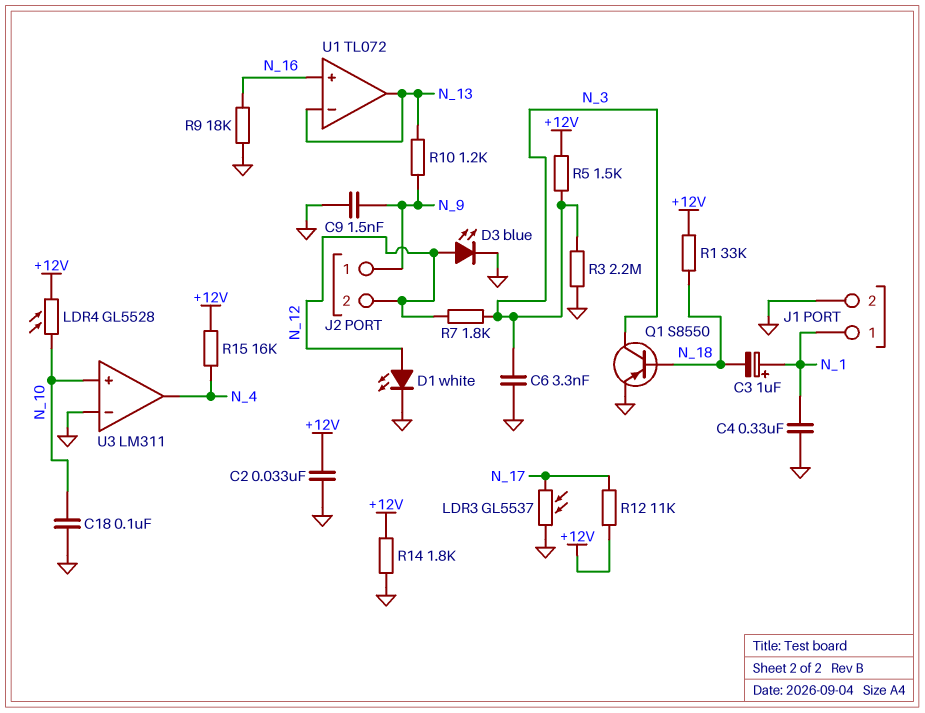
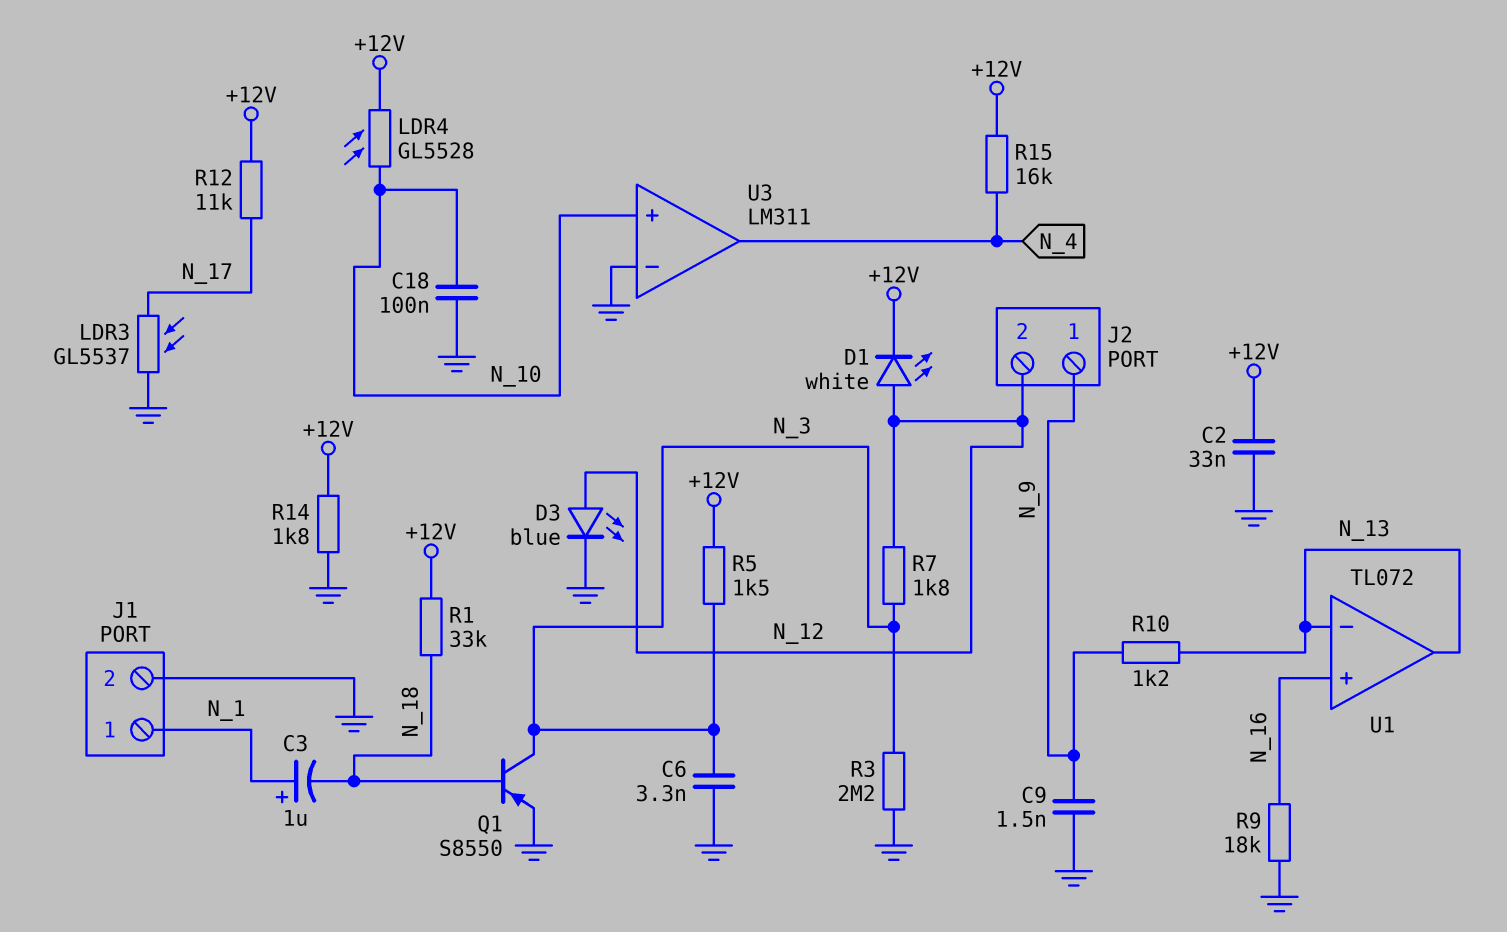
C4: 330nF (GND, N_1) -> none
D1: LED white (A N_12, K GND) -> LED white (A N_12, K +12V)

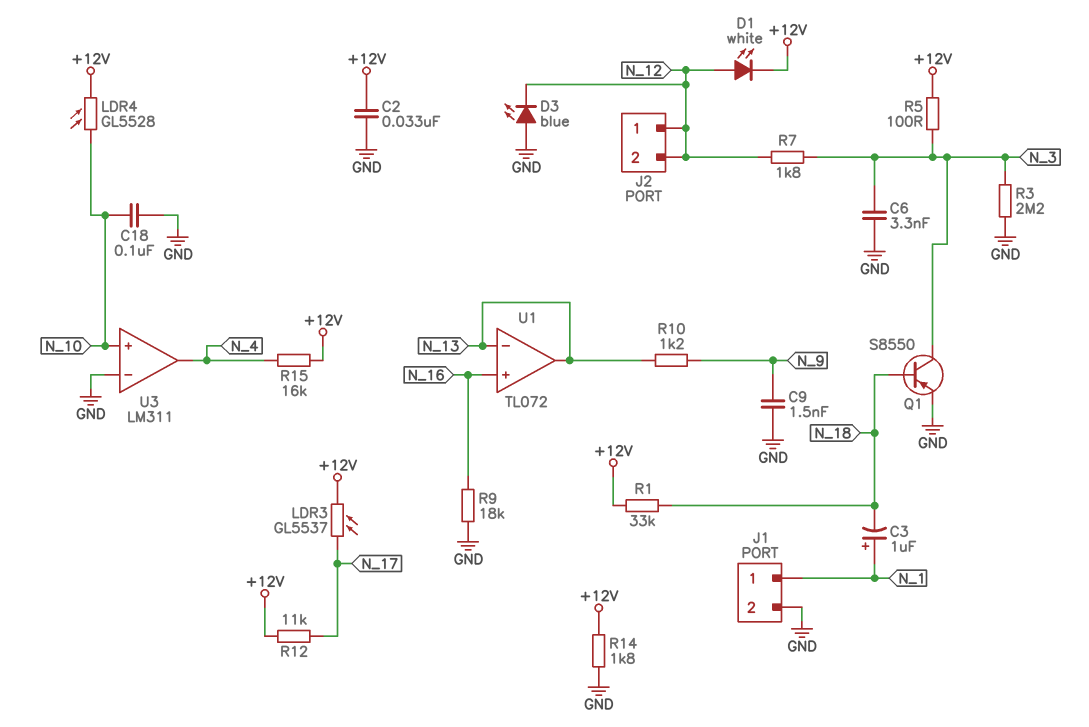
D3: LED blue (A N_12, K GND) -> LED blue (A GND, K N_12)
J2 pin 1: N_9 -> N_12
LDR3: GL5537 (GND, N_17) -> GL5537 (+12V, N_17)
R5: 1.5k (+12V, N_3) -> 100 (+12V, N_3)

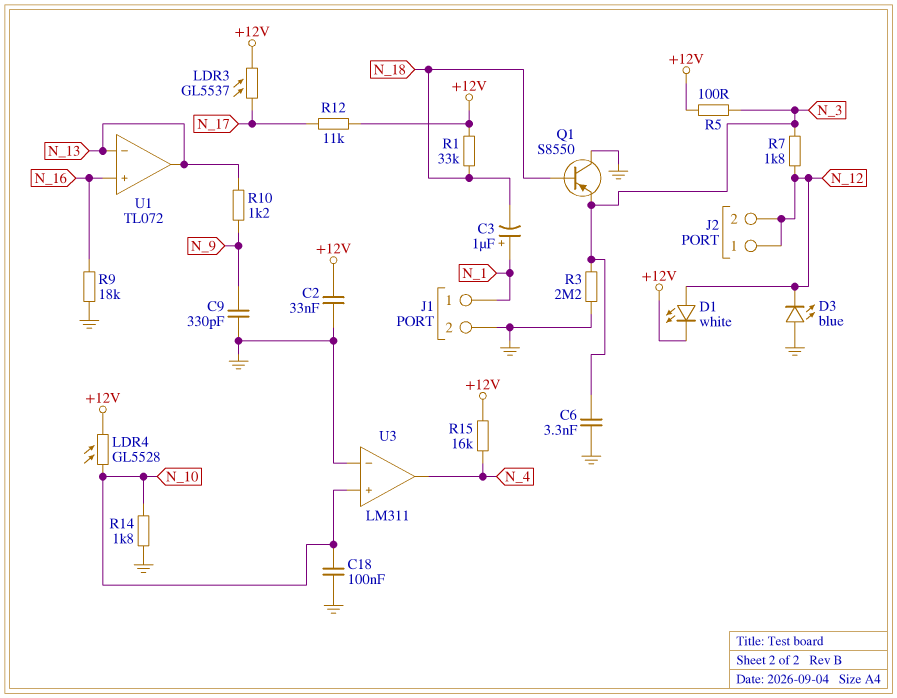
C9: 1.5nF (GND, N_9) -> 330pF (GND, N_9)
Q1: PNP S8550 (B N_18, C N_3, E GND) -> PNP S8550 (B N_18, C GND, E N_3)
R14: 1.8k (+12V, GND) -> 1.8k (GND, N_10)

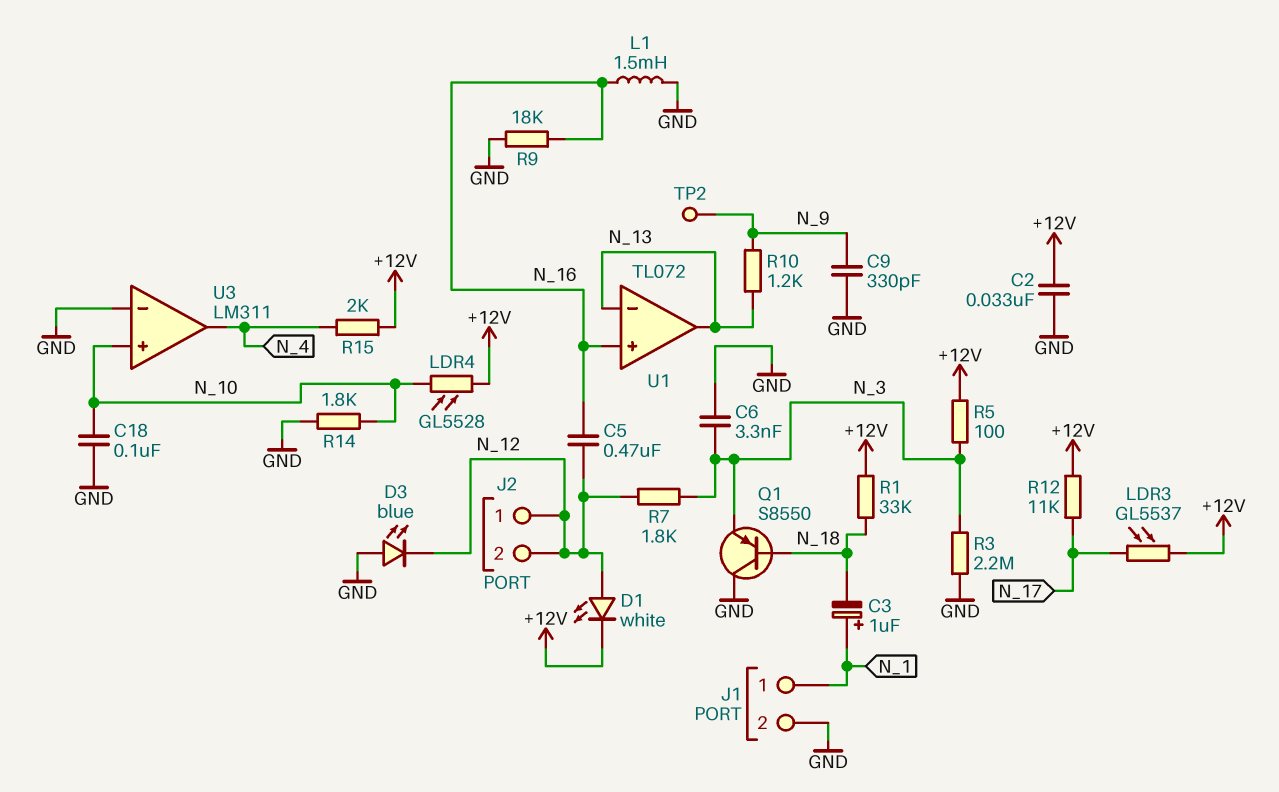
C5: none -> 470nF (N_12, N_16)
L1: none -> 1.5mH (GND, N_16)
R15: 16k (+12V, N_4) -> 2k (+12V, N_4)
TP2: none -> test point (N_9)

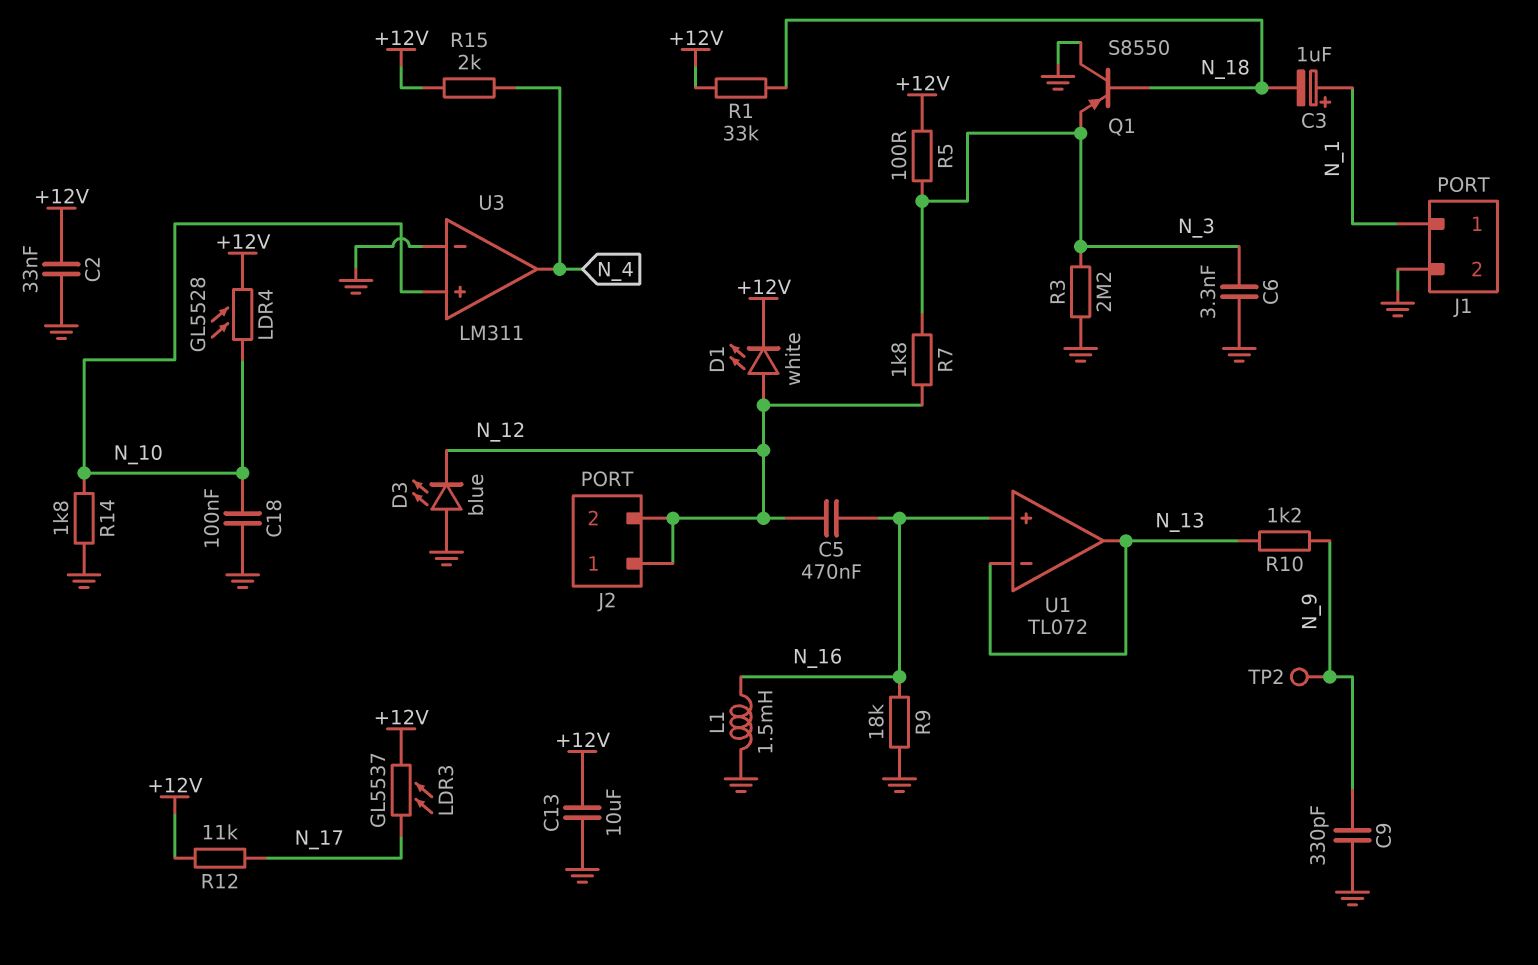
C13: none -> 10uF (+12V, GND)

